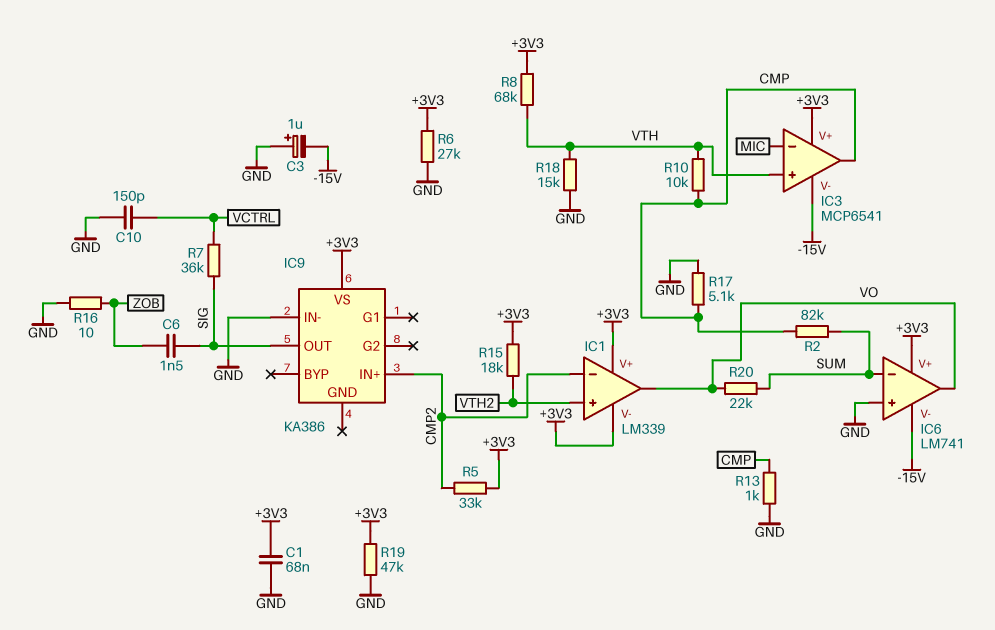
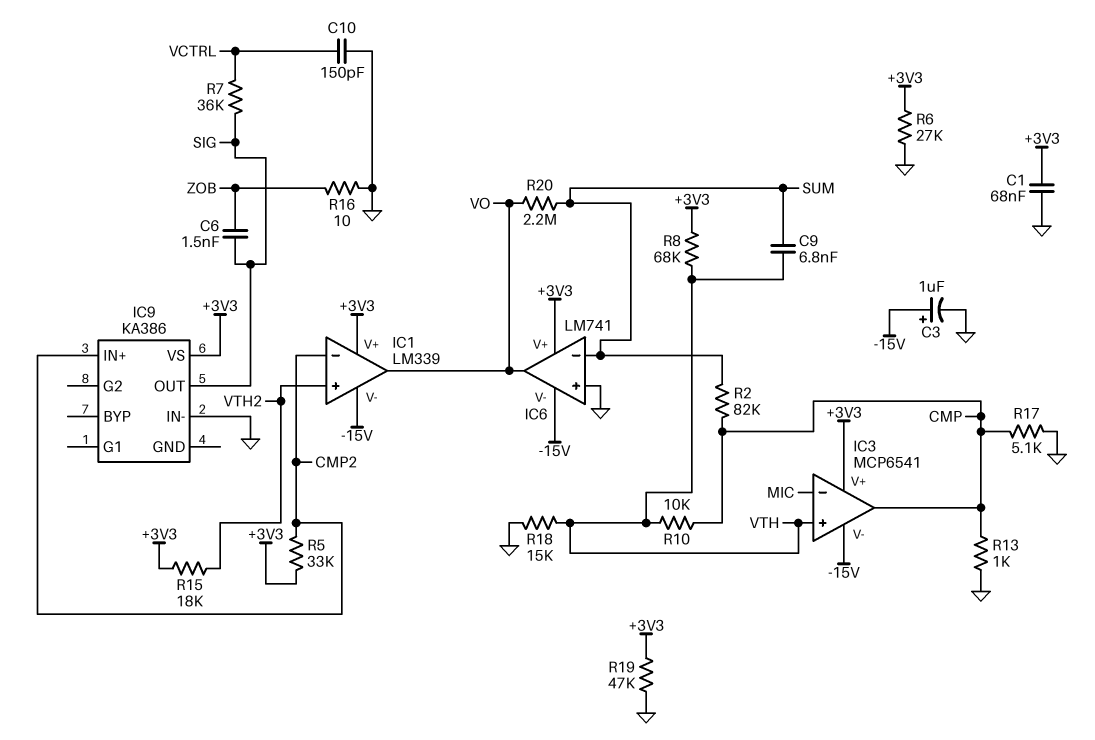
C3: 1uF (plus GND, minus -15V) -> 1uF (plus -15V, minus GND)
C9: none -> 6.8nF (SUM, VTH)
IC1 pin V-: +3V3 -> -15V
R20: 22k (SUM, VO) -> 2.2M (SUM, VO)

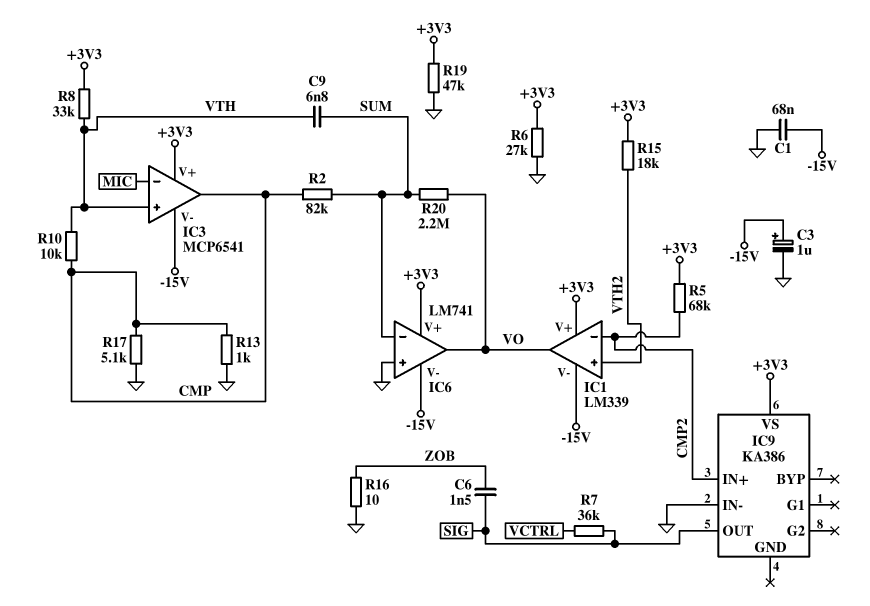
C1: 68nF (+3V3, GND) -> 68nF (-15V, GND)
C10: 150pF (GND, VCTRL) -> none
R5: 33k (+3V3, CMP2) -> 68k (+3V3, CMP2)
R8: 68k (+3V3, VTH) -> 33k (+3V3, VTH)
R18: 15k (GND, VTH) -> none

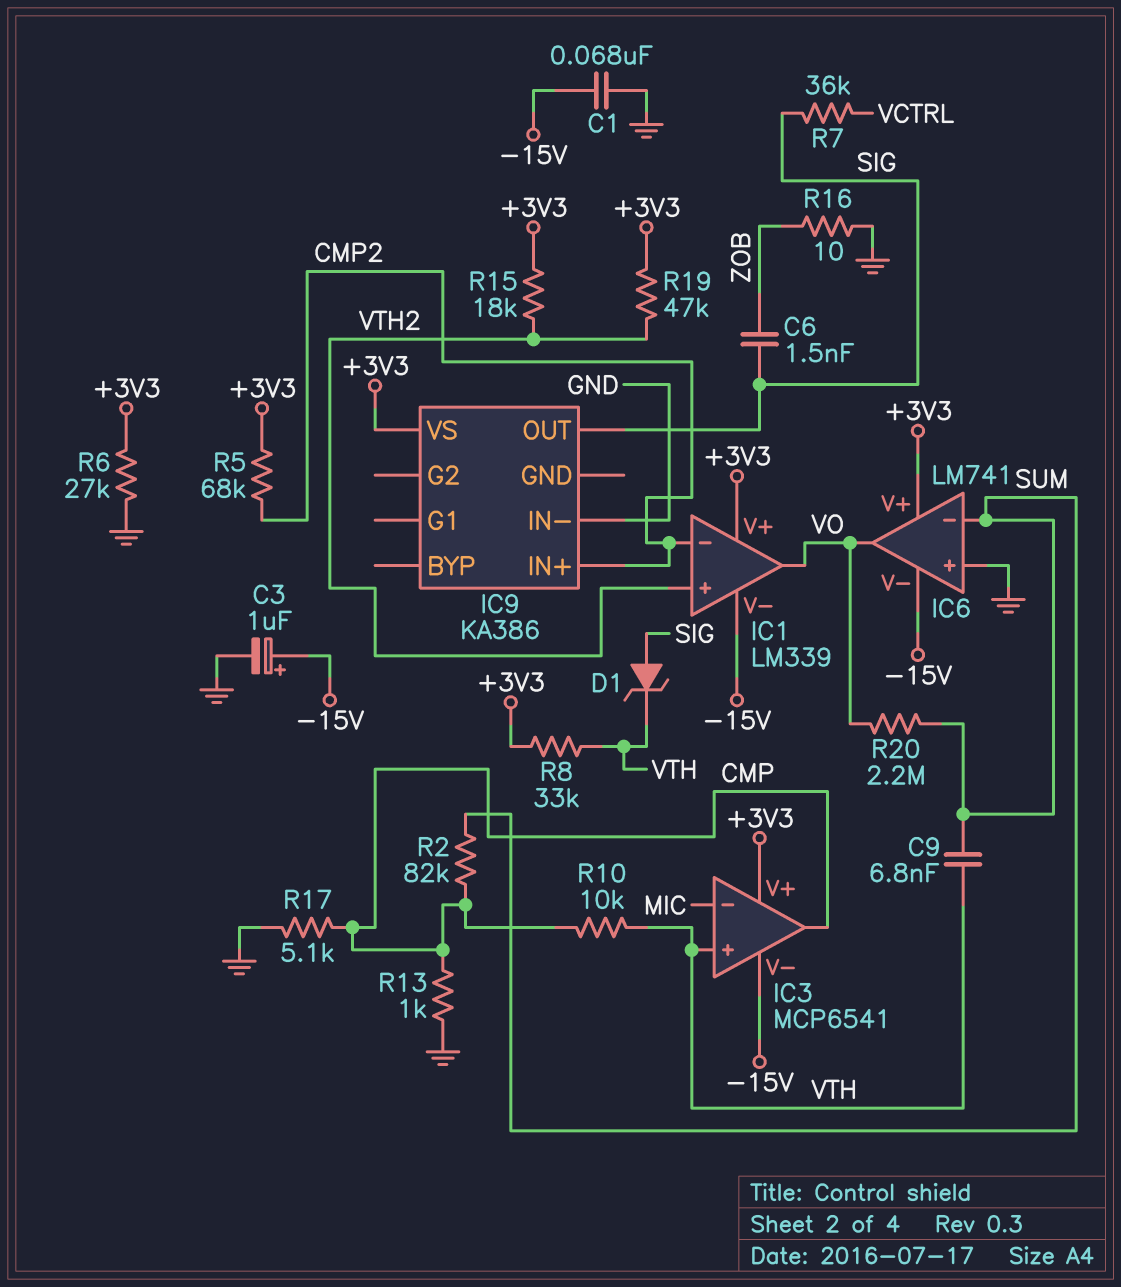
D1: none -> zener (A SIG, K VTH)
R19: 47k (+3V3, GND) -> 47k (+3V3, VTH2)

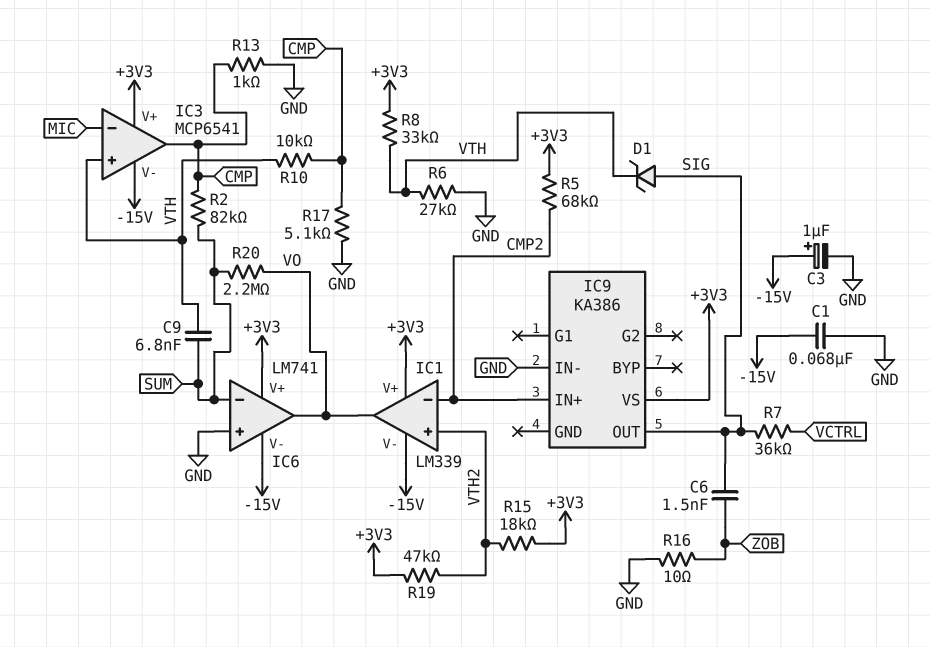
R6: 27k (+3V3, GND) -> 27k (GND, VTH)

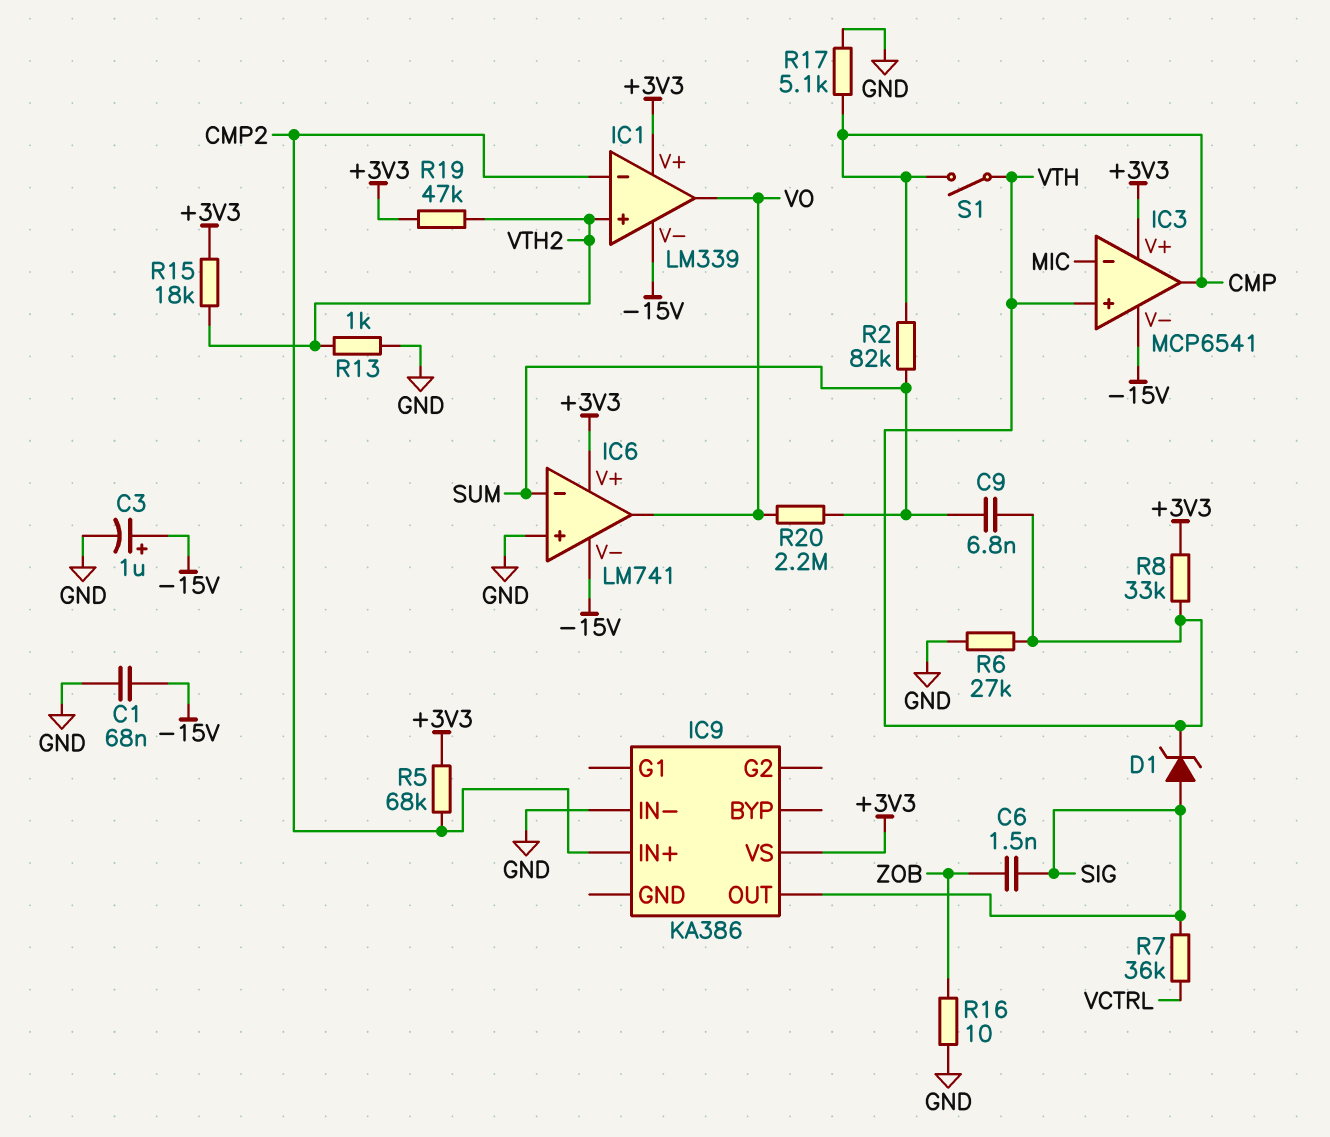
R10: 10k (CMP, VTH) -> none
R13: 1k (CMP, GND) -> 1k (GND, VTH2)
S1: none -> switch (CMP, VTH)

